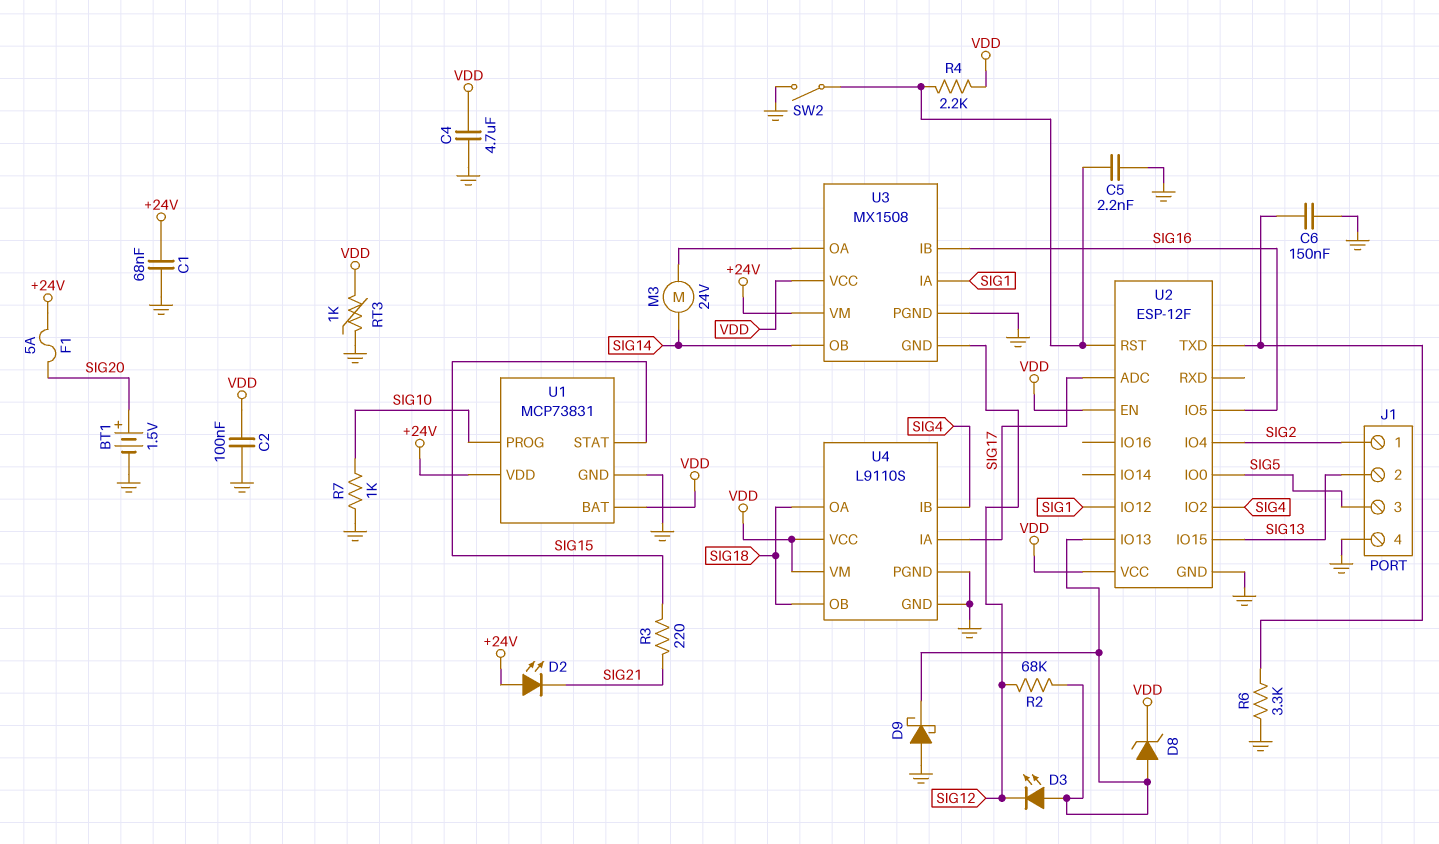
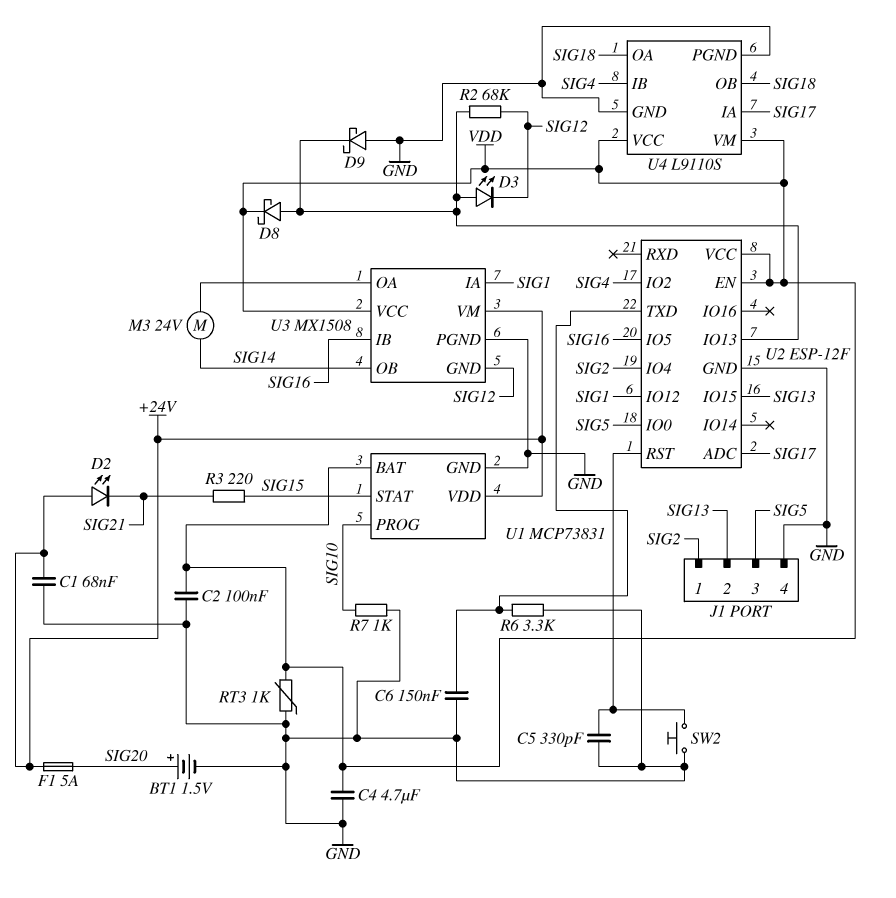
C5: 2.2nF (GND, U2/RST) -> 330pF (GND, U2/RST)
D8: zener (A U2/IO13, K VDD) -> schottky (A U2/IO13, K VDD)
R4: 2.2k (U2/RST, VDD) -> none
SW2: switch (GND, U2/RST) -> button (GND, U2/RST)

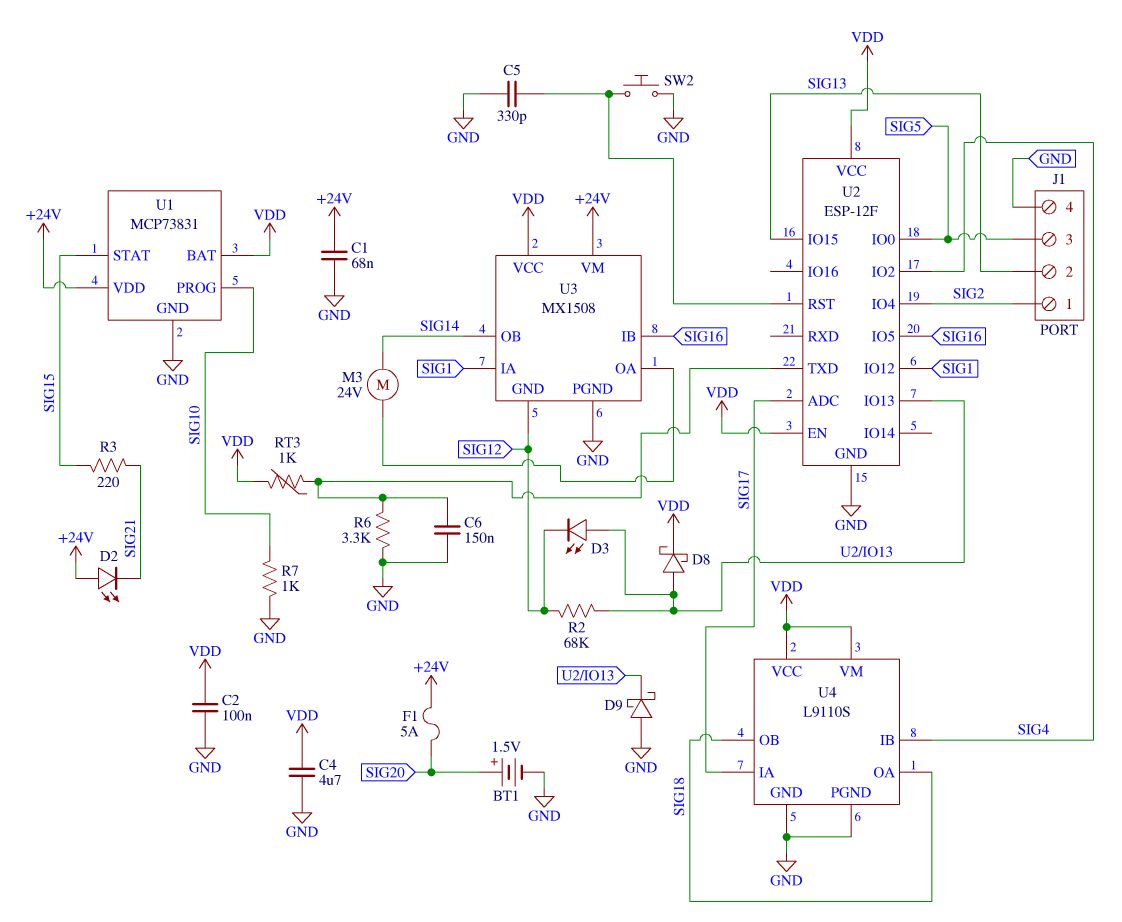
RT3: 1k (GND, VDD) -> 1k (U2/TXD, VDD)

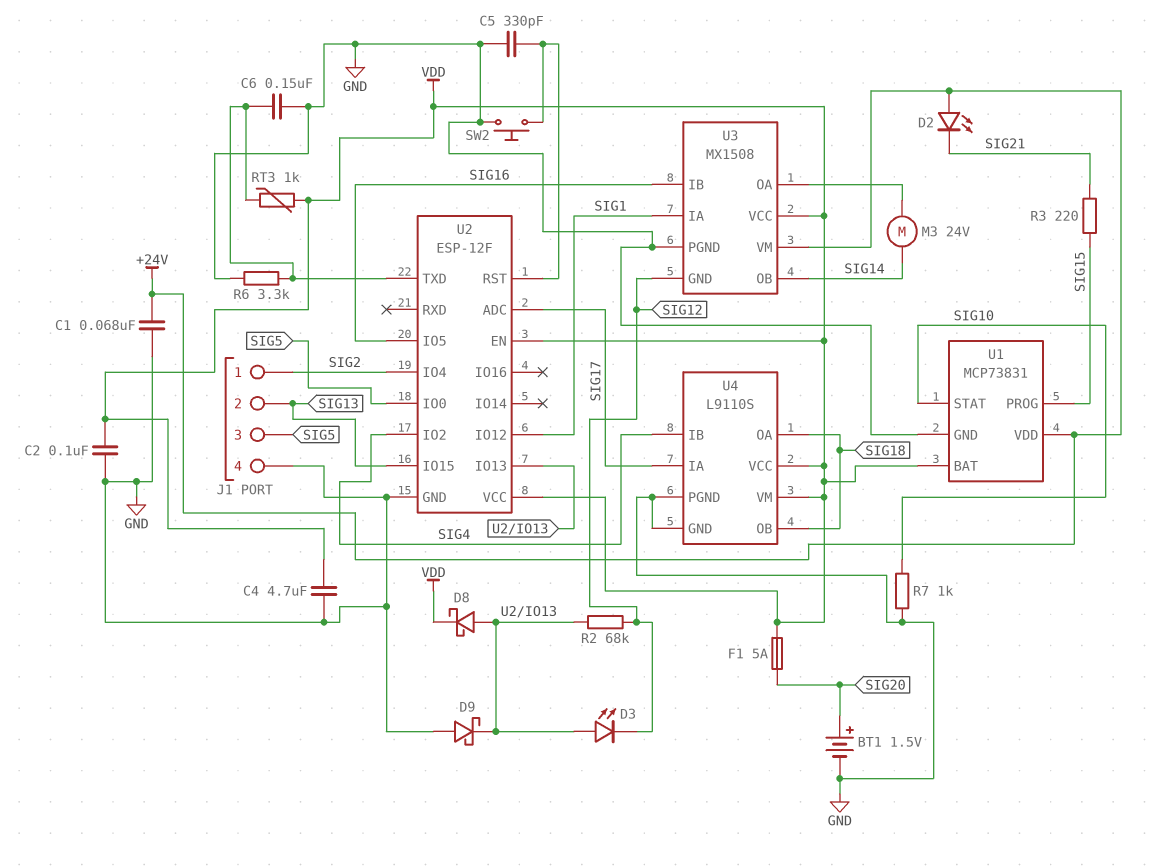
F1: 5A (+24V, SIG20) -> 5A (SIG20, VDD)
U1 pin PROG: SIG10 -> SIG15
U1 pin STAT: SIG15 -> SIG10

